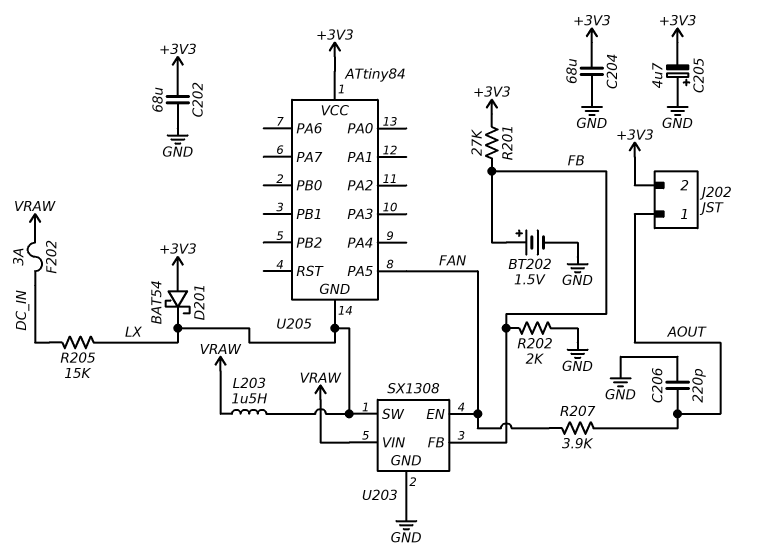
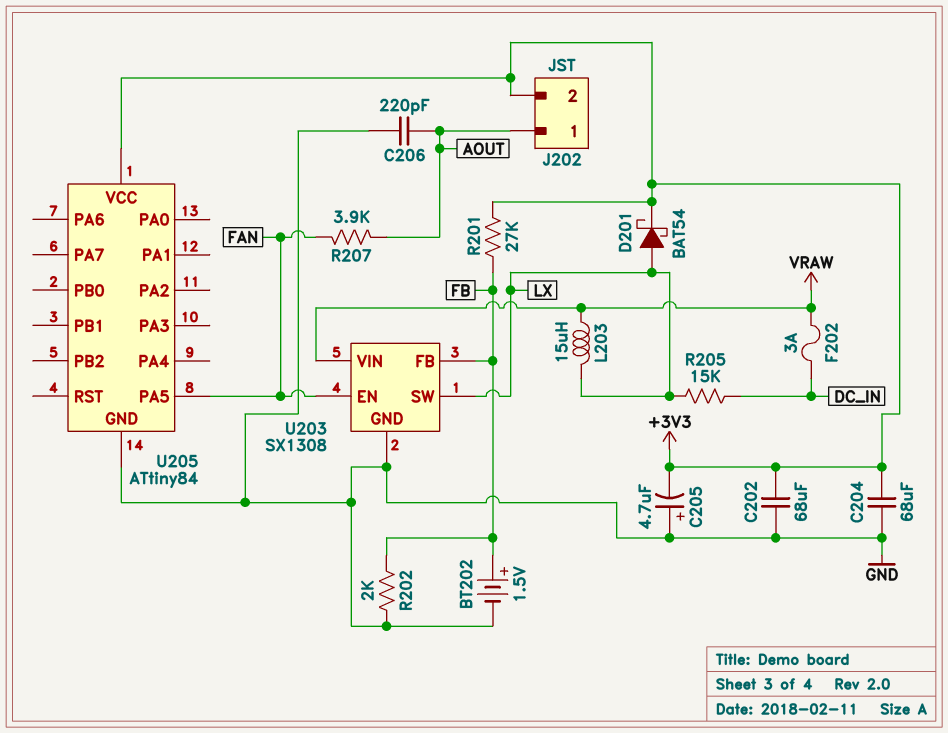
D201: schottky BAT54 (A +3V3, K LX) -> schottky BAT54 (A LX, K +3V3)
L203: 1.5uH (LX, VRAW) -> 15uH (LX, VRAW)
U205 pin GND: LX -> GND

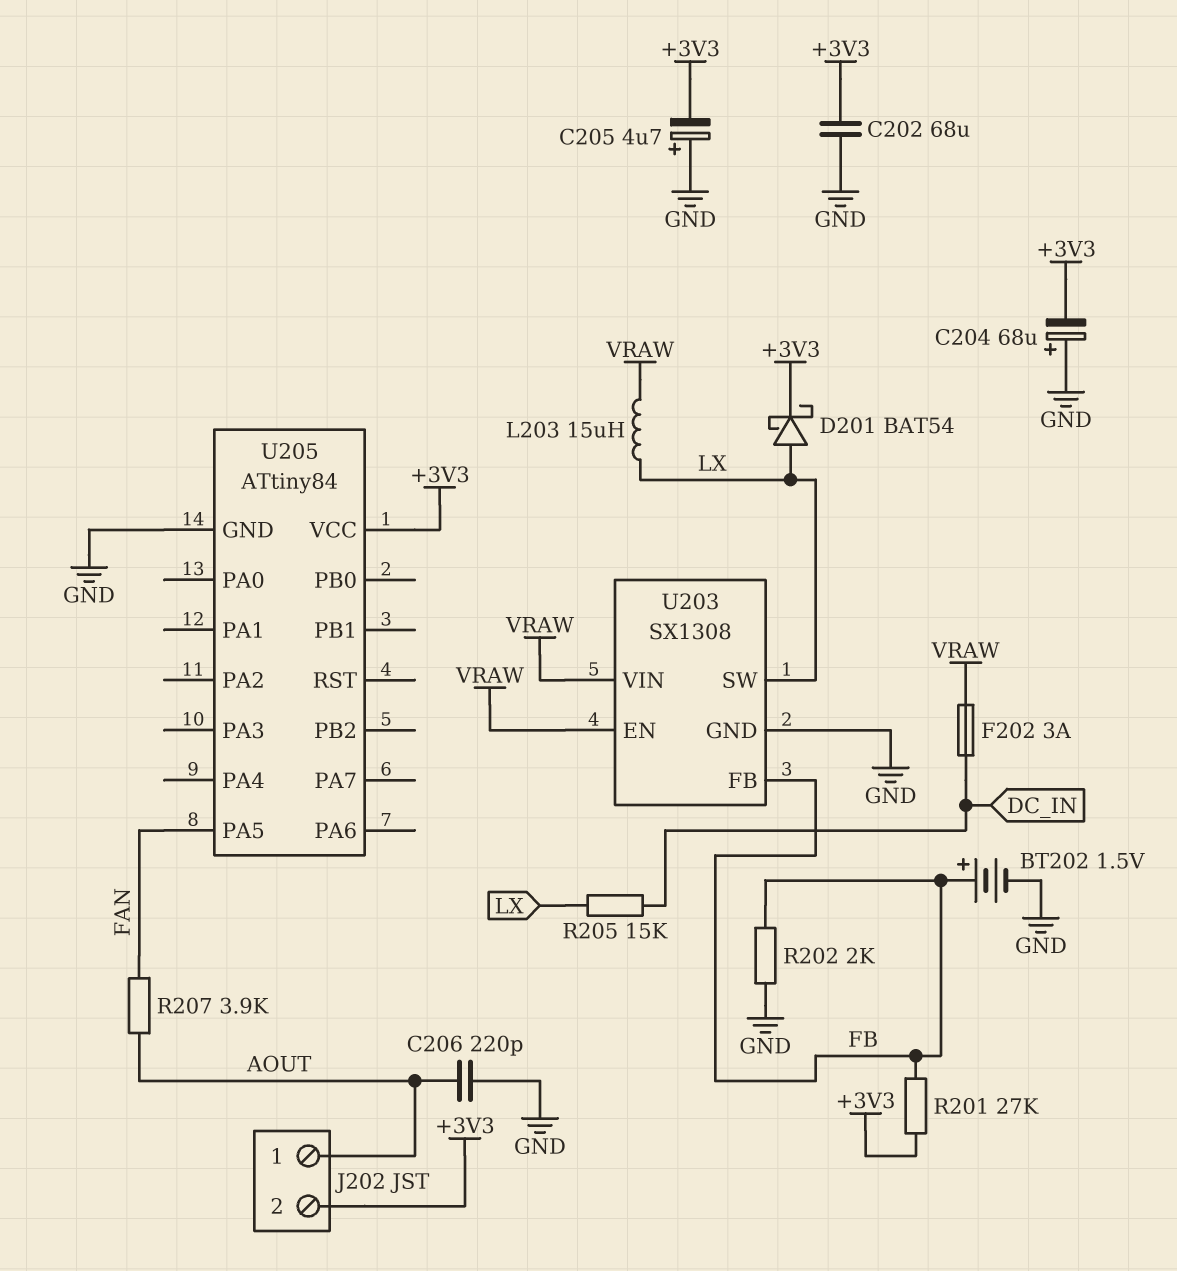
C204: 68uF (+3V3, GND) -> 68uF (plus GND, minus +3V3)
U203 pin EN: FAN -> VRAW

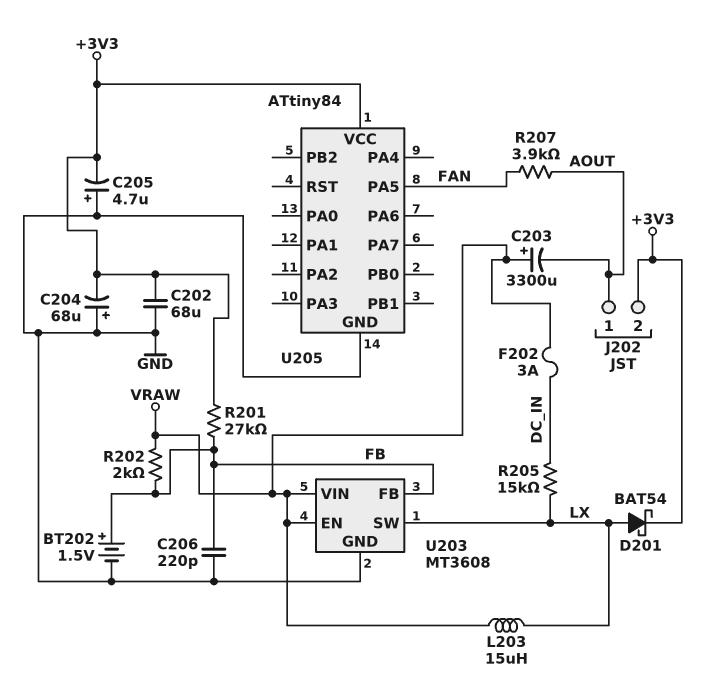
C203: none -> 3300uF (plus VRAW, minus AOUT)
C206: 220pF (AOUT, GND) -> 220pF (FB, GND)
R202: 2k (FB, GND) -> 2k (FB, VRAW)
U203: SX1308 -> MT3608

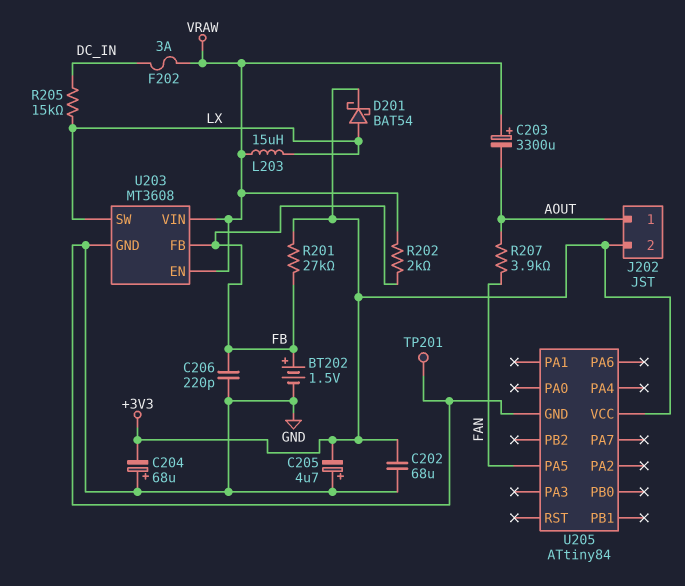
TP201: none -> test point (GND)

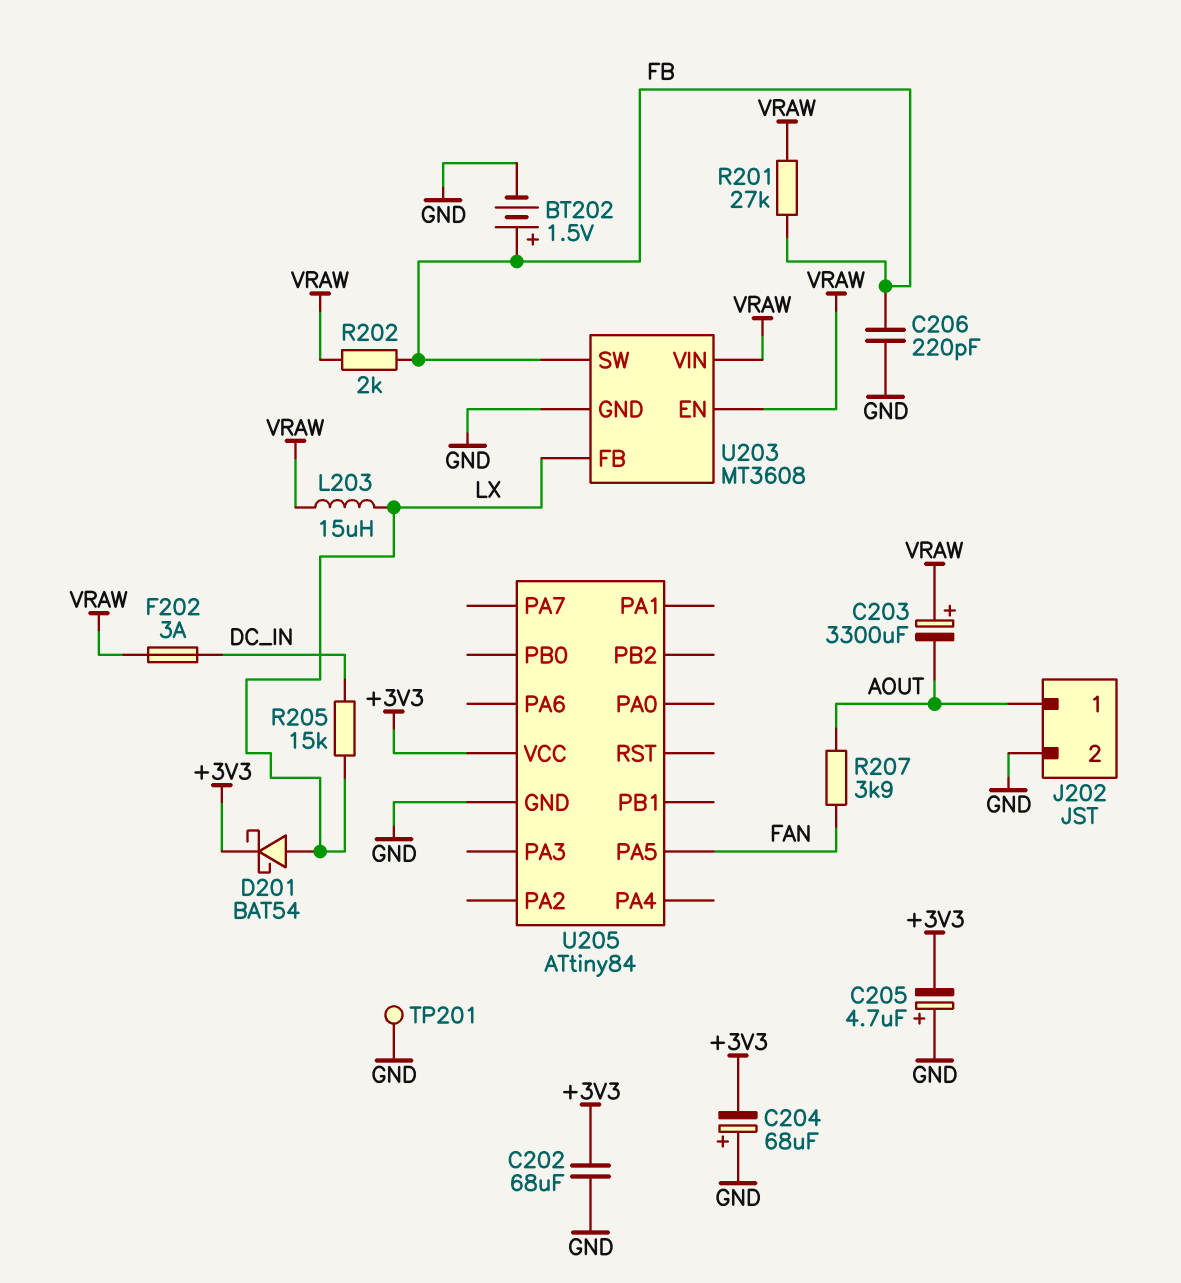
J202 pin 2: +3V3 -> GND
R201: 27k (+3V3, FB) -> 27k (FB, VRAW)
U203 pin FB: FB -> LX
U203 pin SW: LX -> FB

